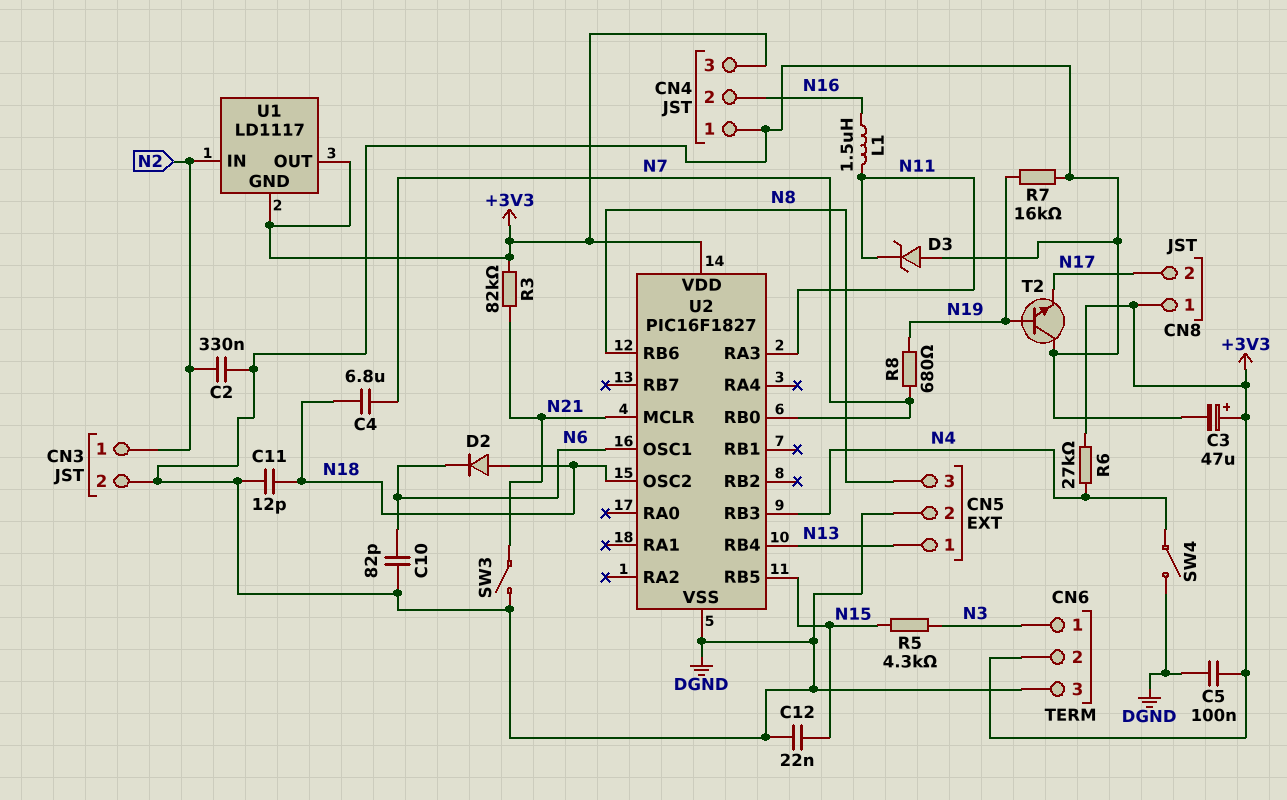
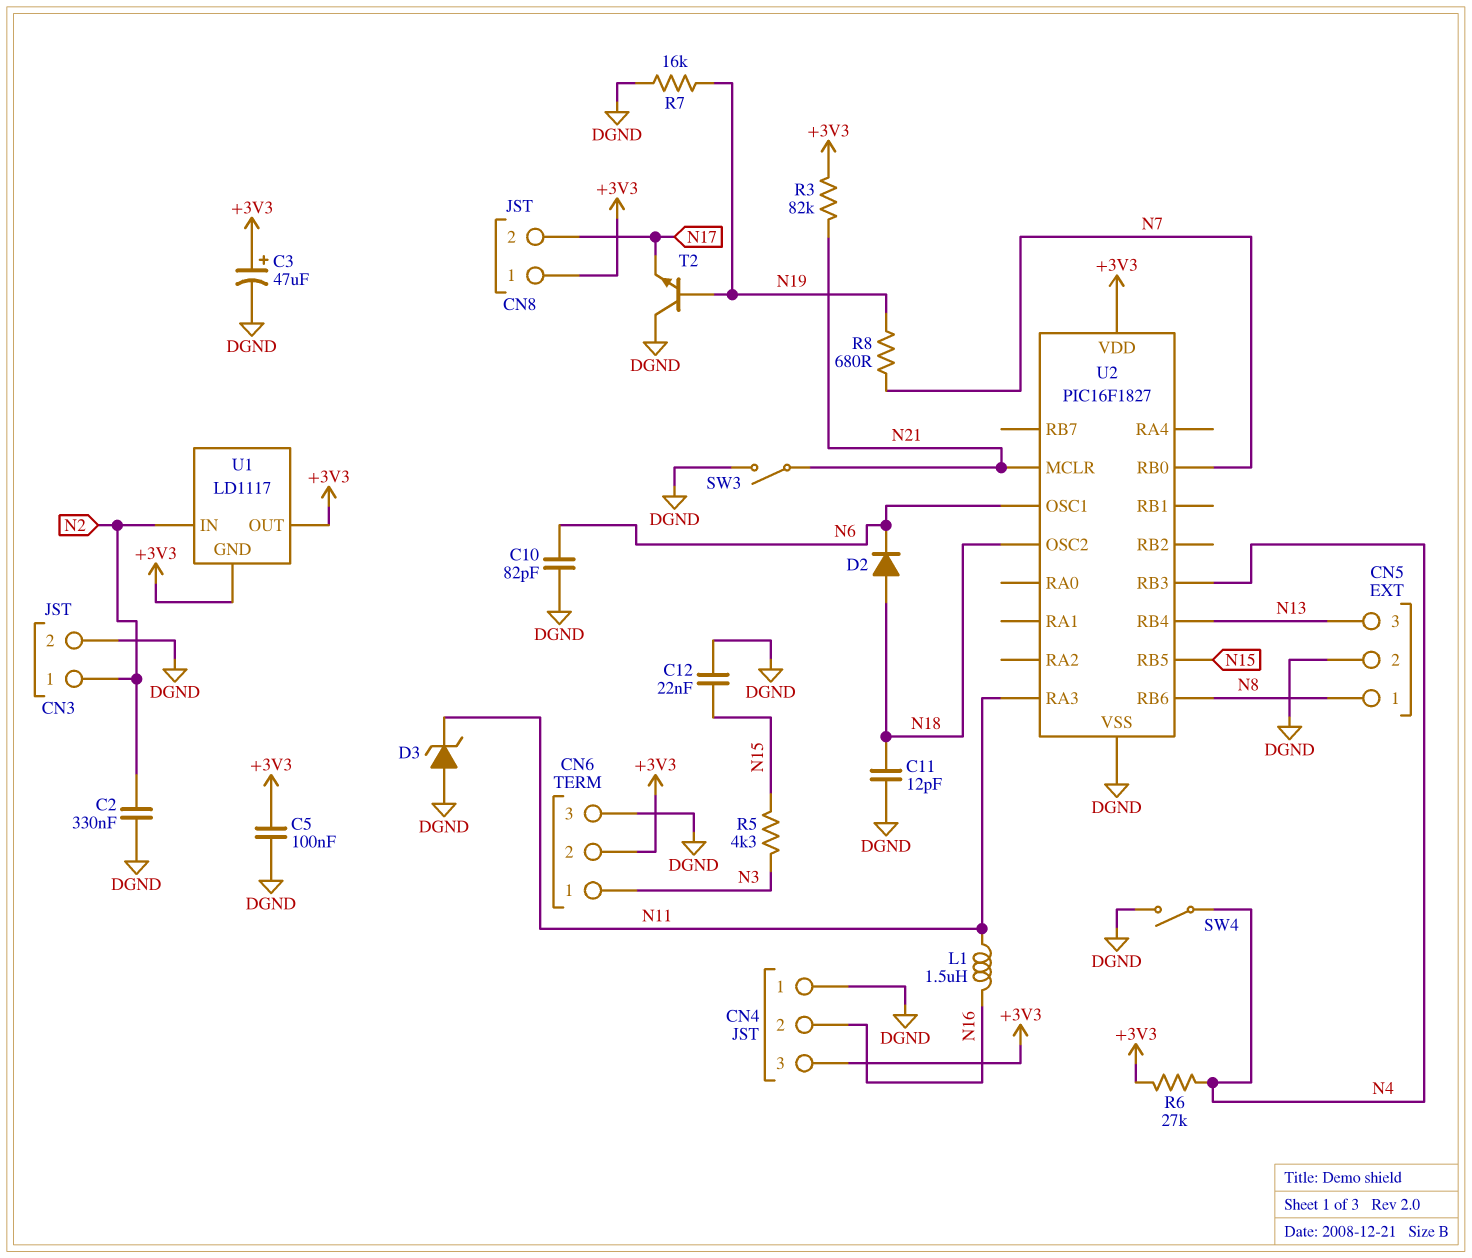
C4: 6.8uF (N7, N18) -> none
CN5 pin 1: N13 -> N8
CN5 pin 3: N8 -> N13

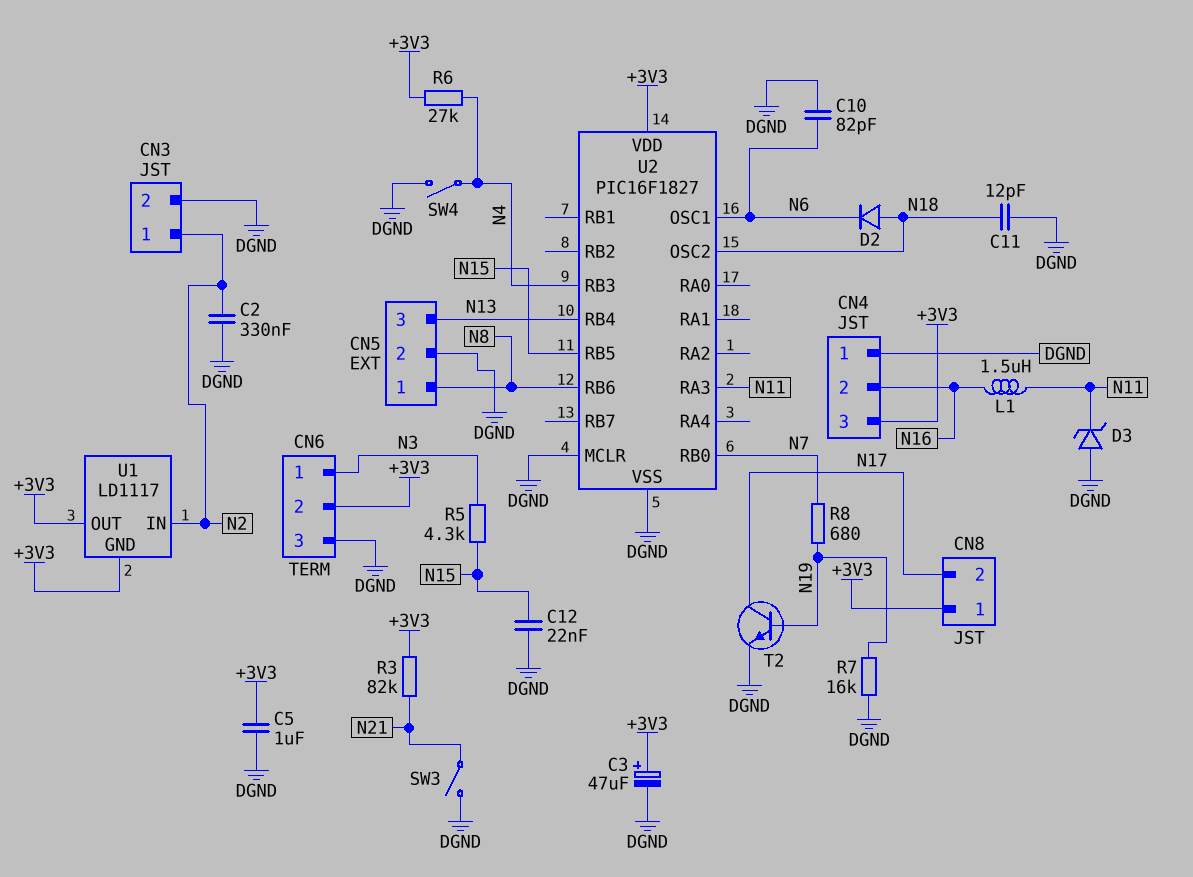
C5: 100nF (+3V3, DGND) -> 1uF (+3V3, DGND)
T2: NPN (B N19, C DGND, E N17) -> NPN (B N19, C N17, E DGND)
U2 pin MCLR: N21 -> DGND

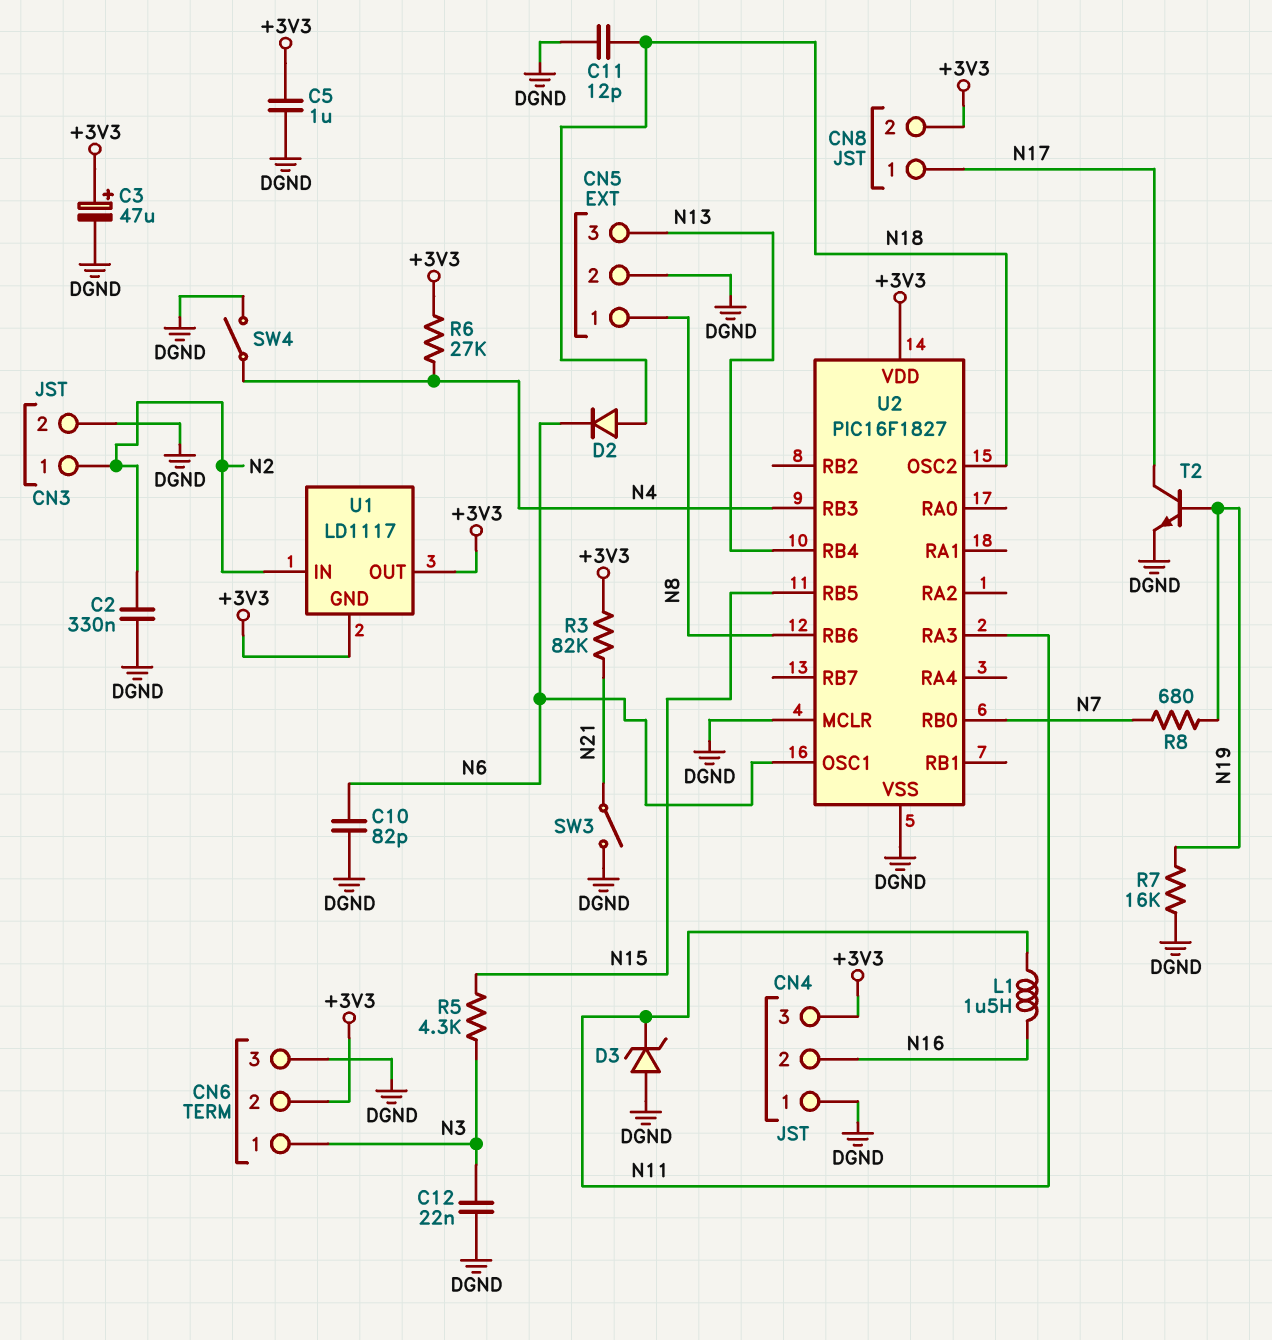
C12: 22nF (DGND, N15) -> 22nF (DGND, N3)
CN8 pin 1: +3V3 -> N17
CN8 pin 2: N17 -> +3V3

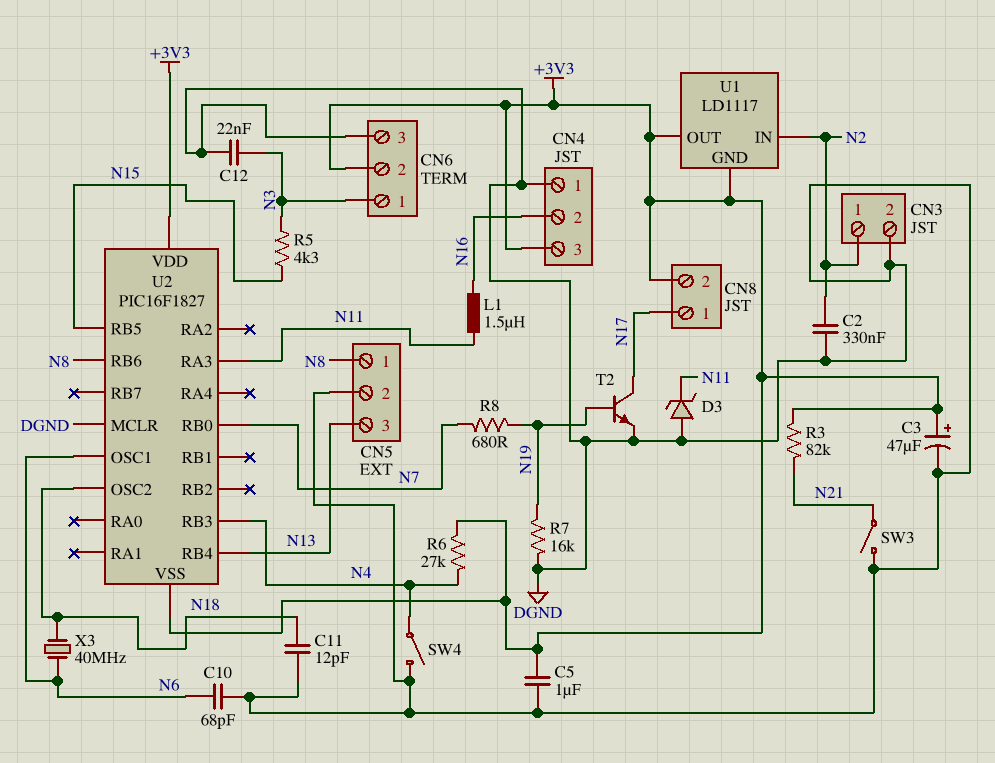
C10: 82pF (DGND, N6) -> 68pF (DGND, N6)
D2: diode (A N18, K N6) -> none
U2 pin VSS: DGND -> +3V3
X3: none -> 40MHz (N6, N18)

